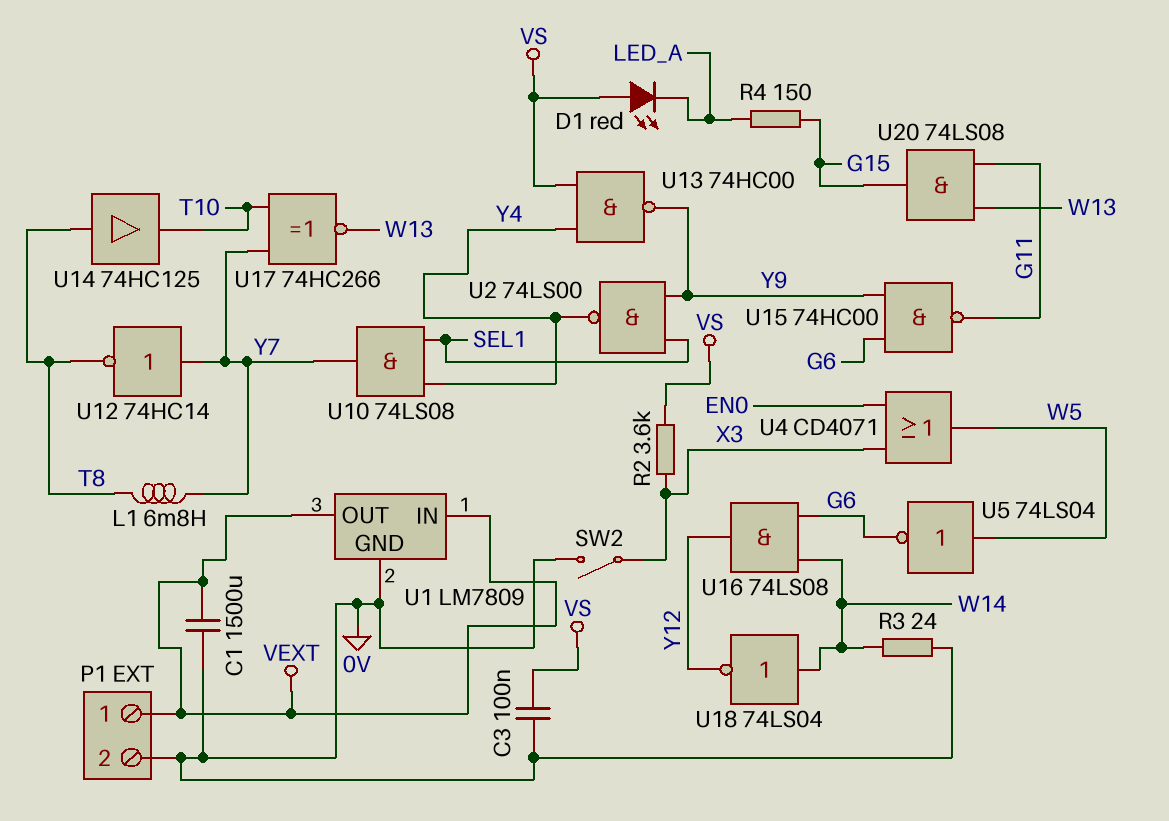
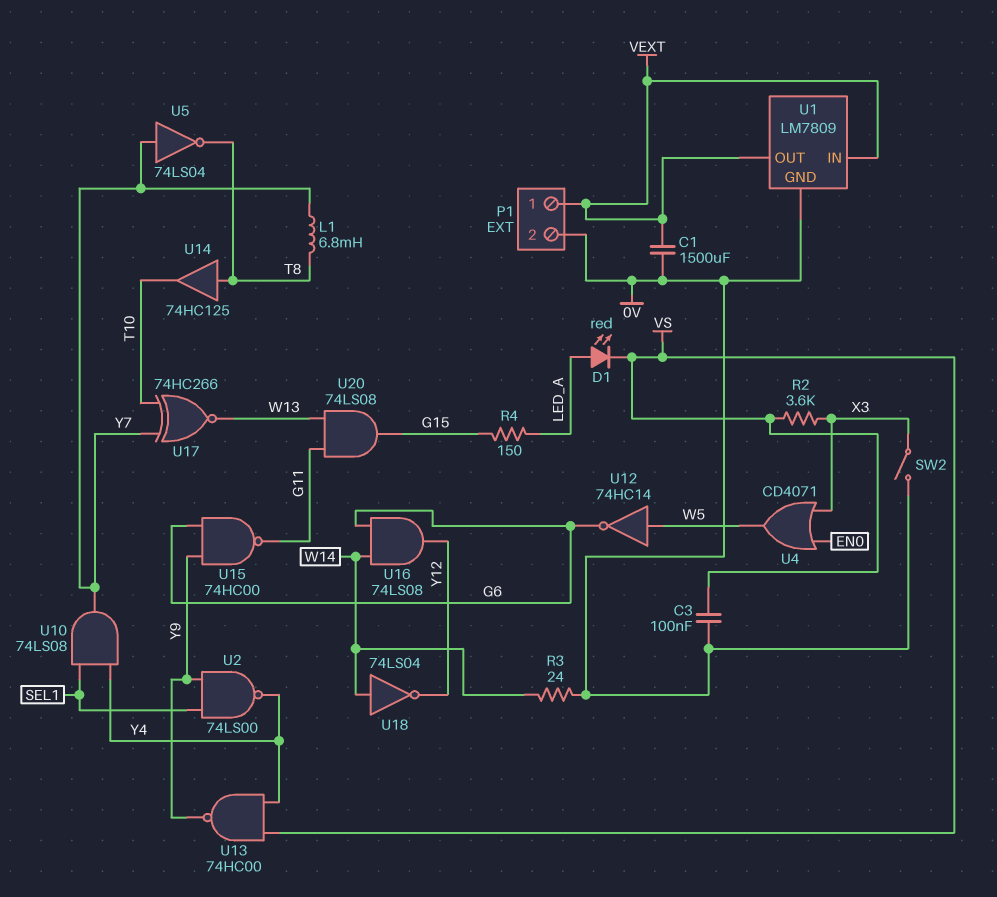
D1: LED red (A VS, K LED_A) -> LED red (A LED_A, K VS)
U5: NOT 74LS04 (in W5, out G6) -> NOT 74LS04 (in Y7, out T8)
U12: NOT 74HC14 (in Y7, out T8) -> NOT 74HC14 (in W5, out G6)

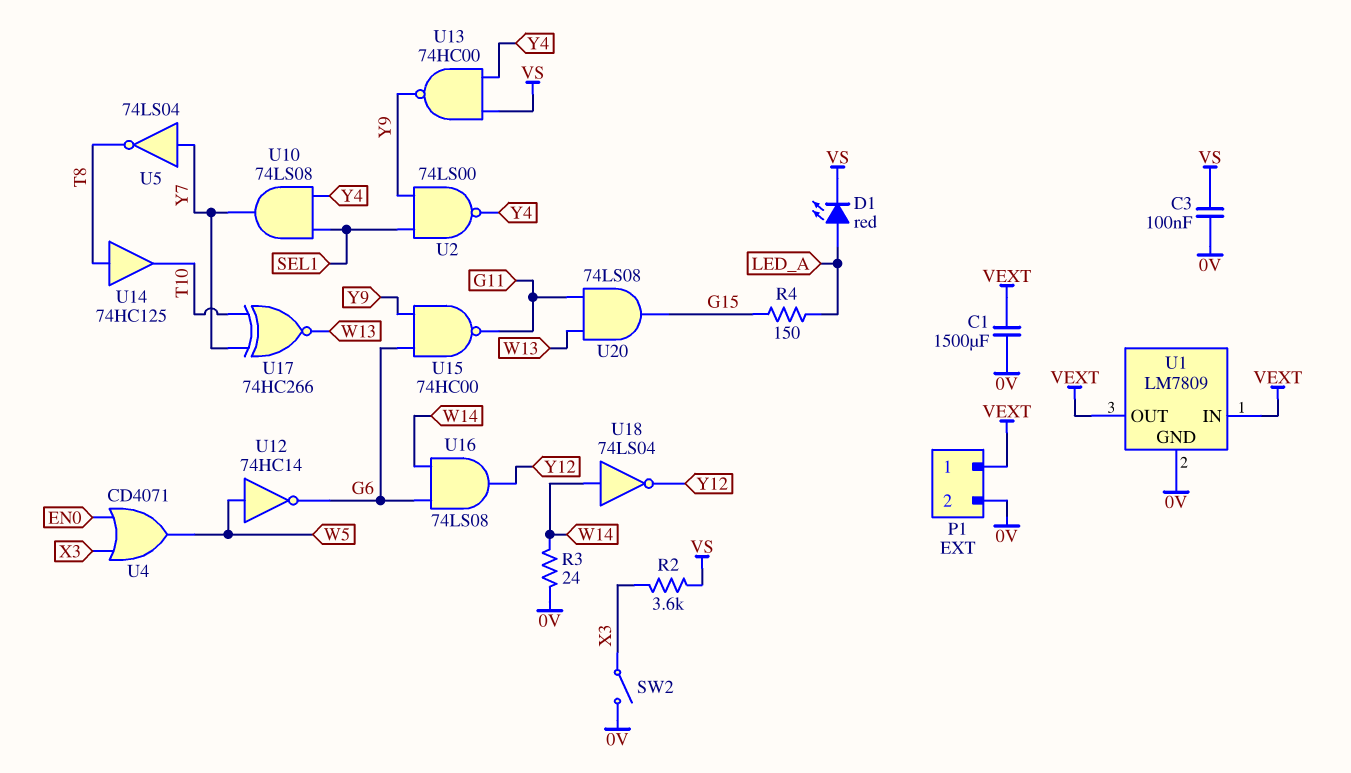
L1: 6.8mH (T8, Y7) -> none

